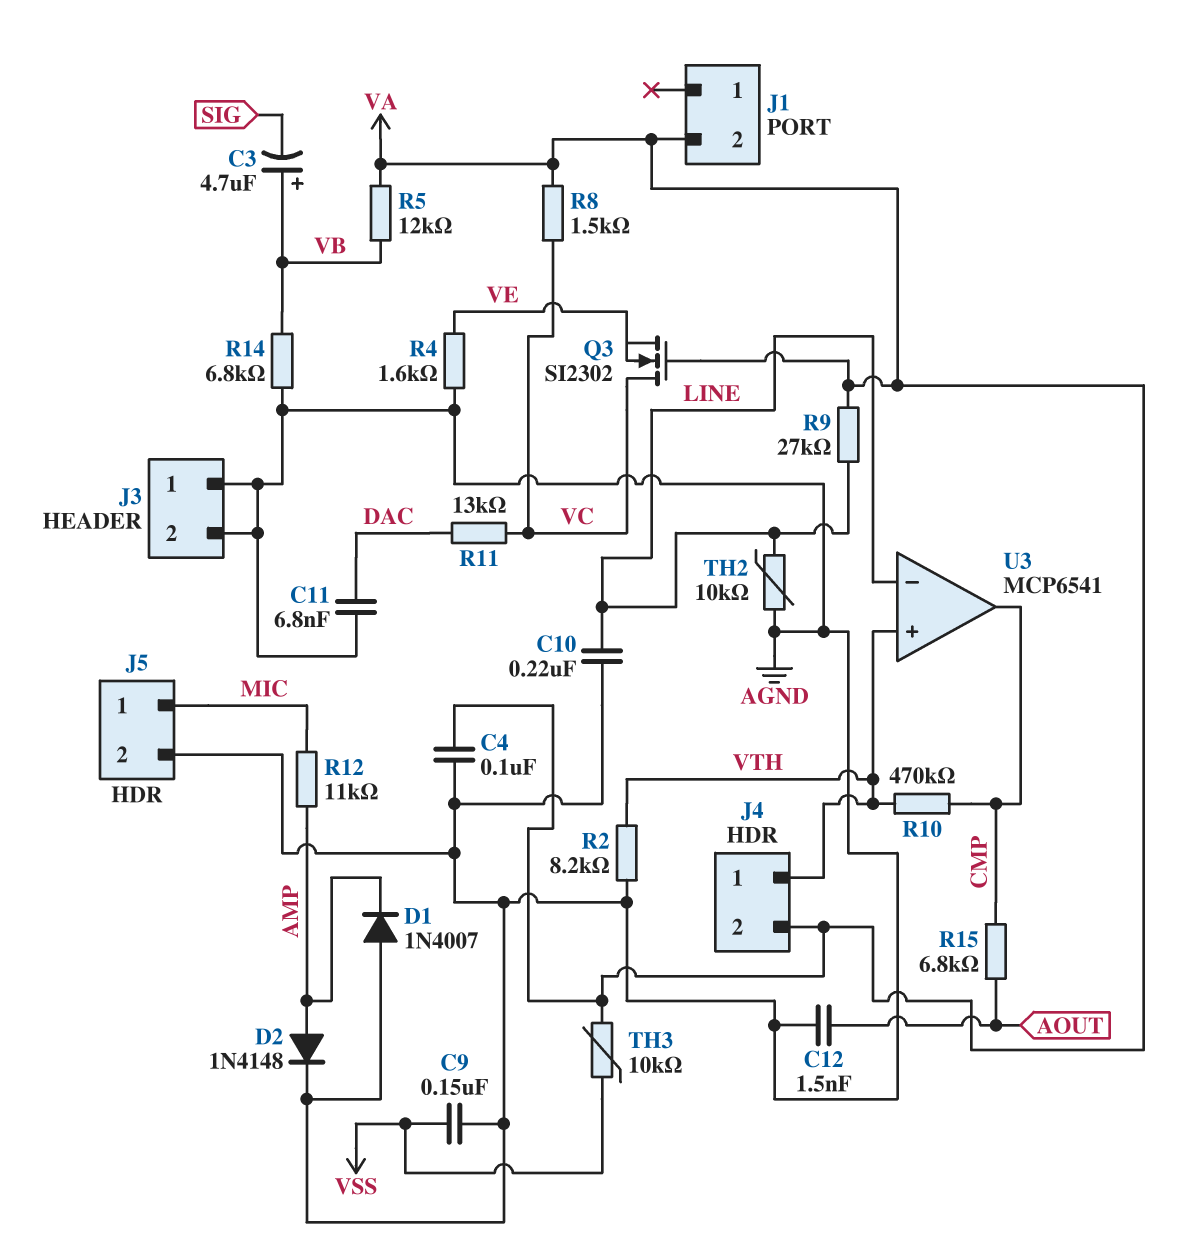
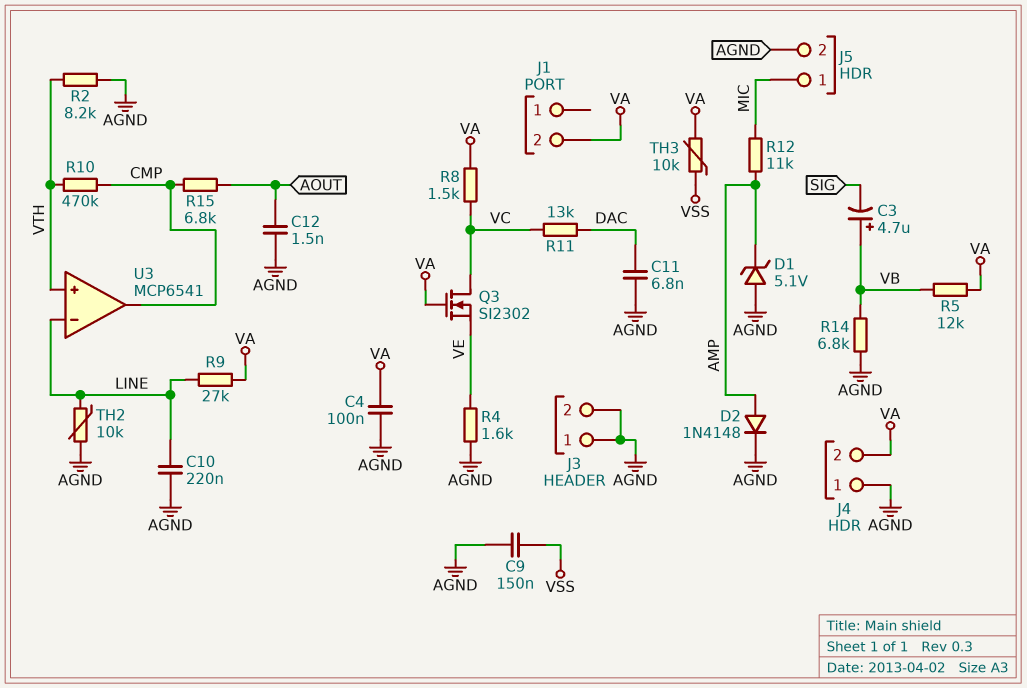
D1: diode 1N4007 (A AGND, K AMP) -> zener 5.1V (A AGND, K AMP)
J4 pin 1: VTH -> AGND

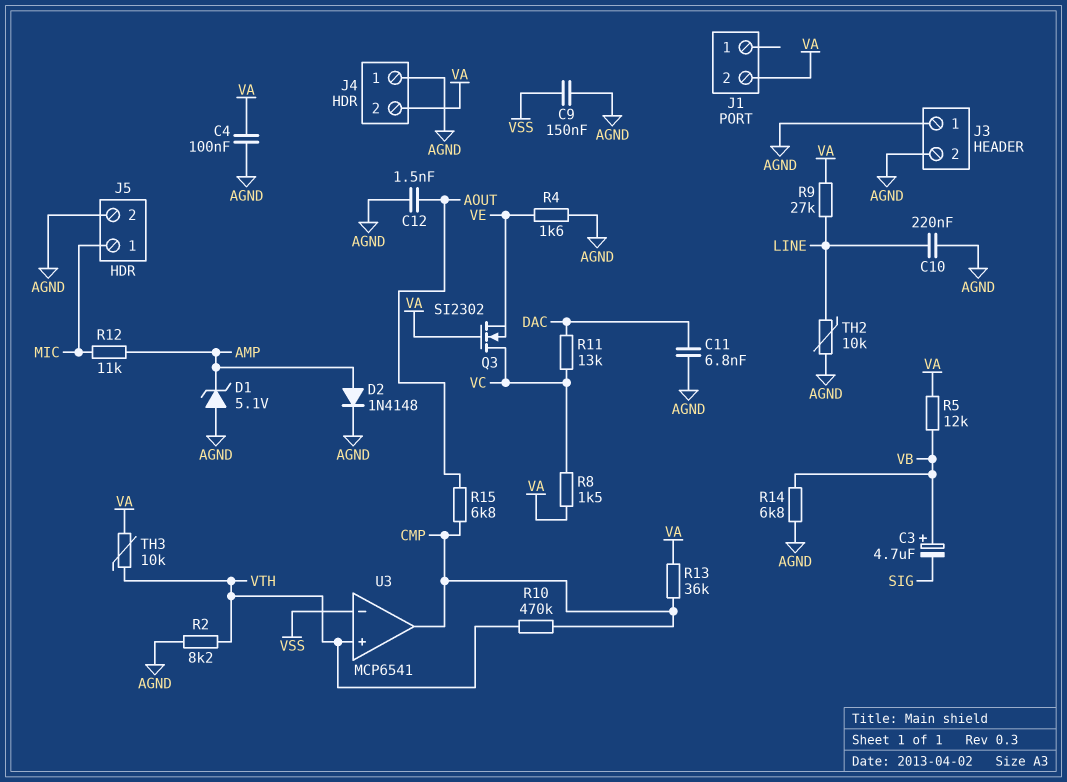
R13: none -> 36k (CMP, VA)
TH3: 10k (VA, VSS) -> 10k (VA, VTH)
U3 pin in-: LINE -> VSS

